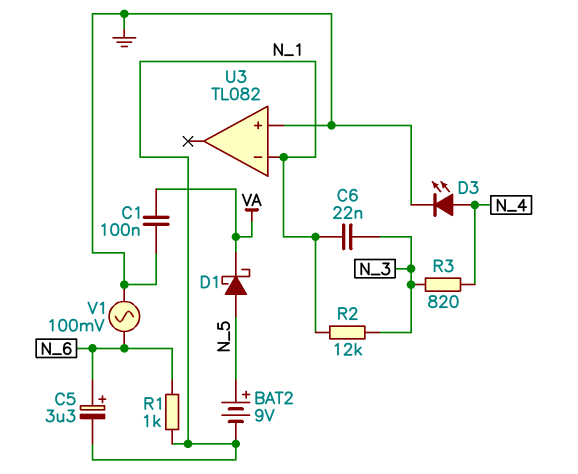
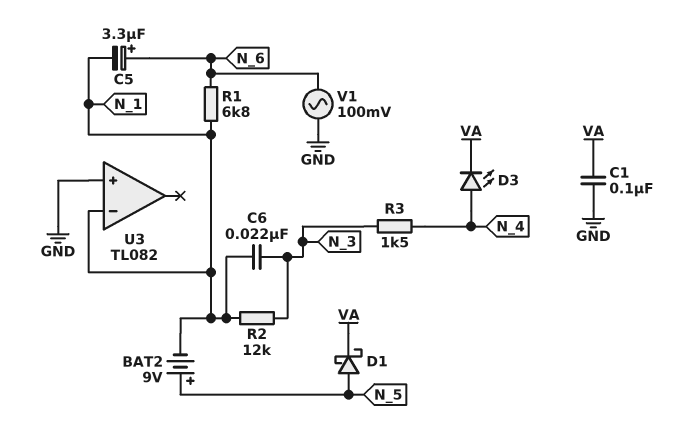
D3: LED (A N_4, K GND) -> LED (A N_4, K VA)
R1: 1k (N_1, N_6) -> 6.8k (N_1, N_6)
R3: 820 (N_3, N_4) -> 1.5k (N_3, N_4)

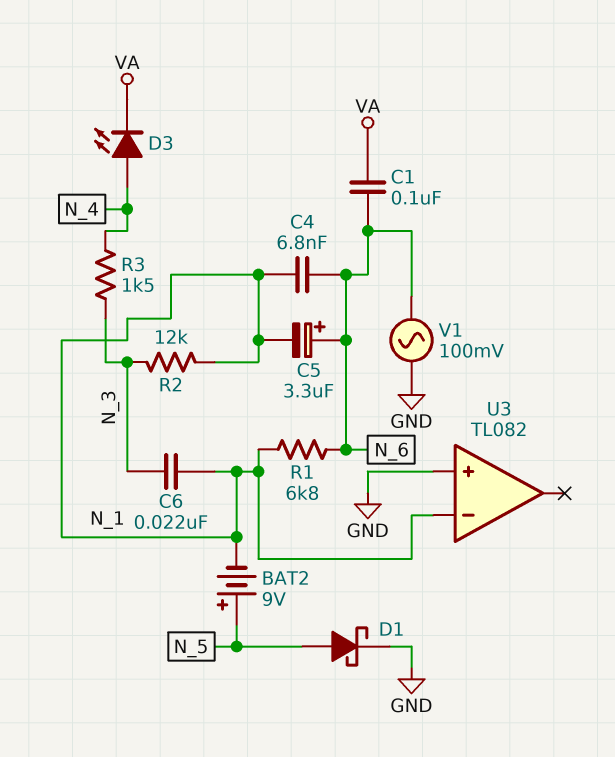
C1: 100nF (GND, VA) -> 100nF (N_6, VA)
C4: none -> 6.8nF (N_1, N_6)
D1: schottky (A N_5, K VA) -> schottky (A N_5, K GND)

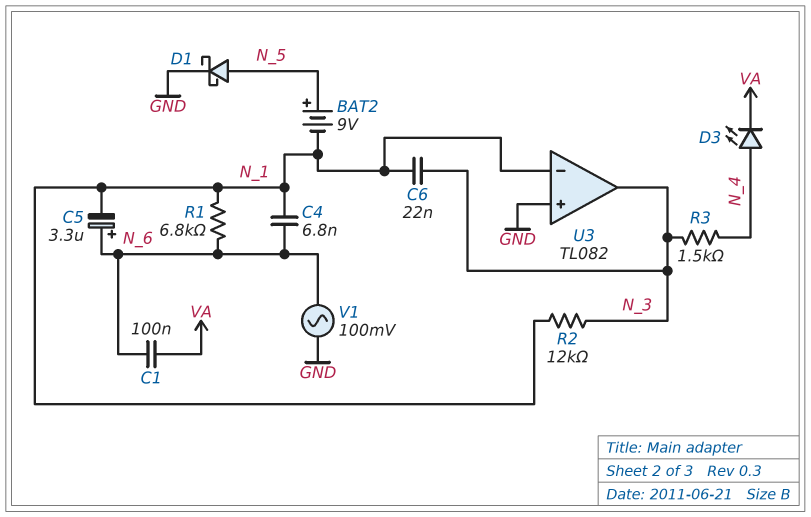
U3 pin out: none -> N_3

